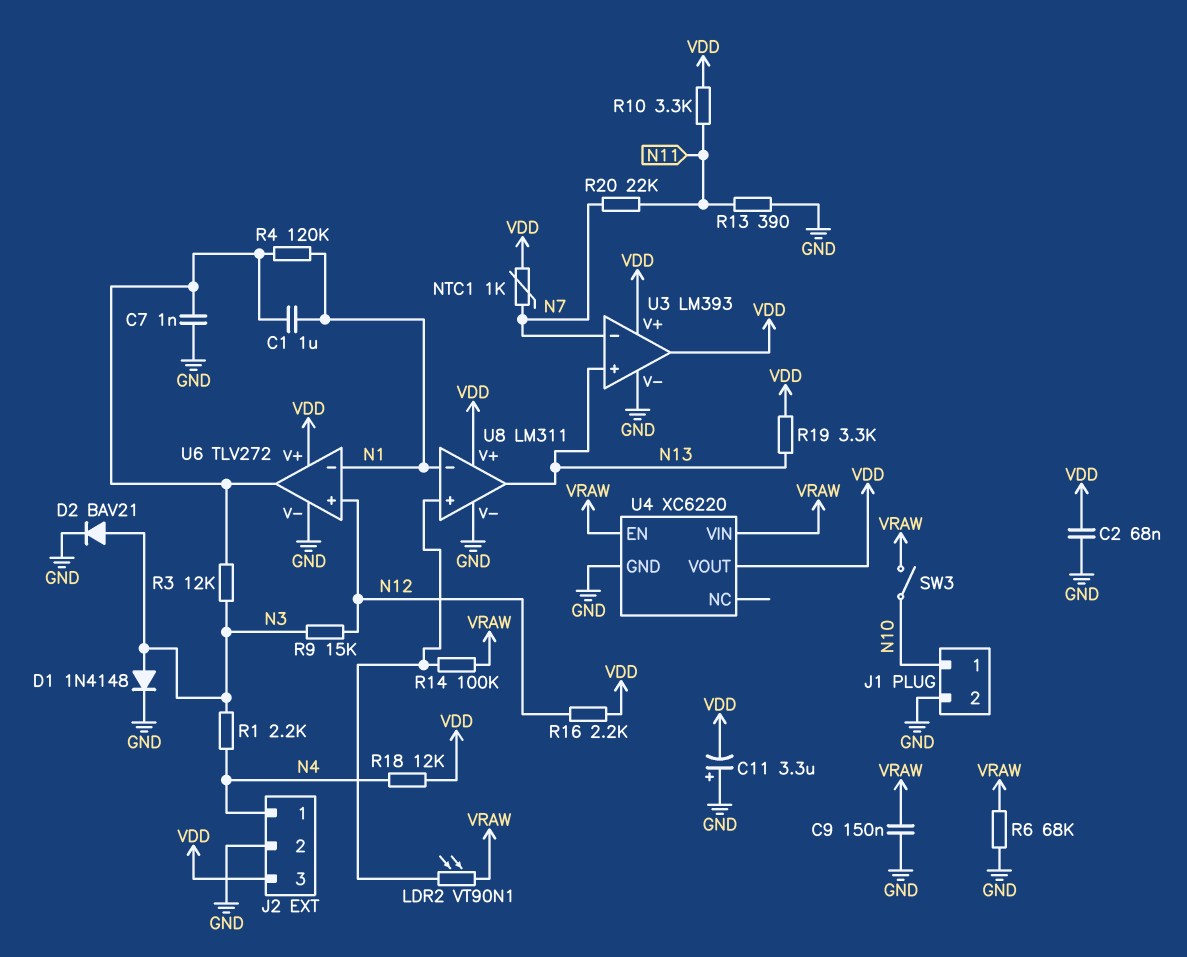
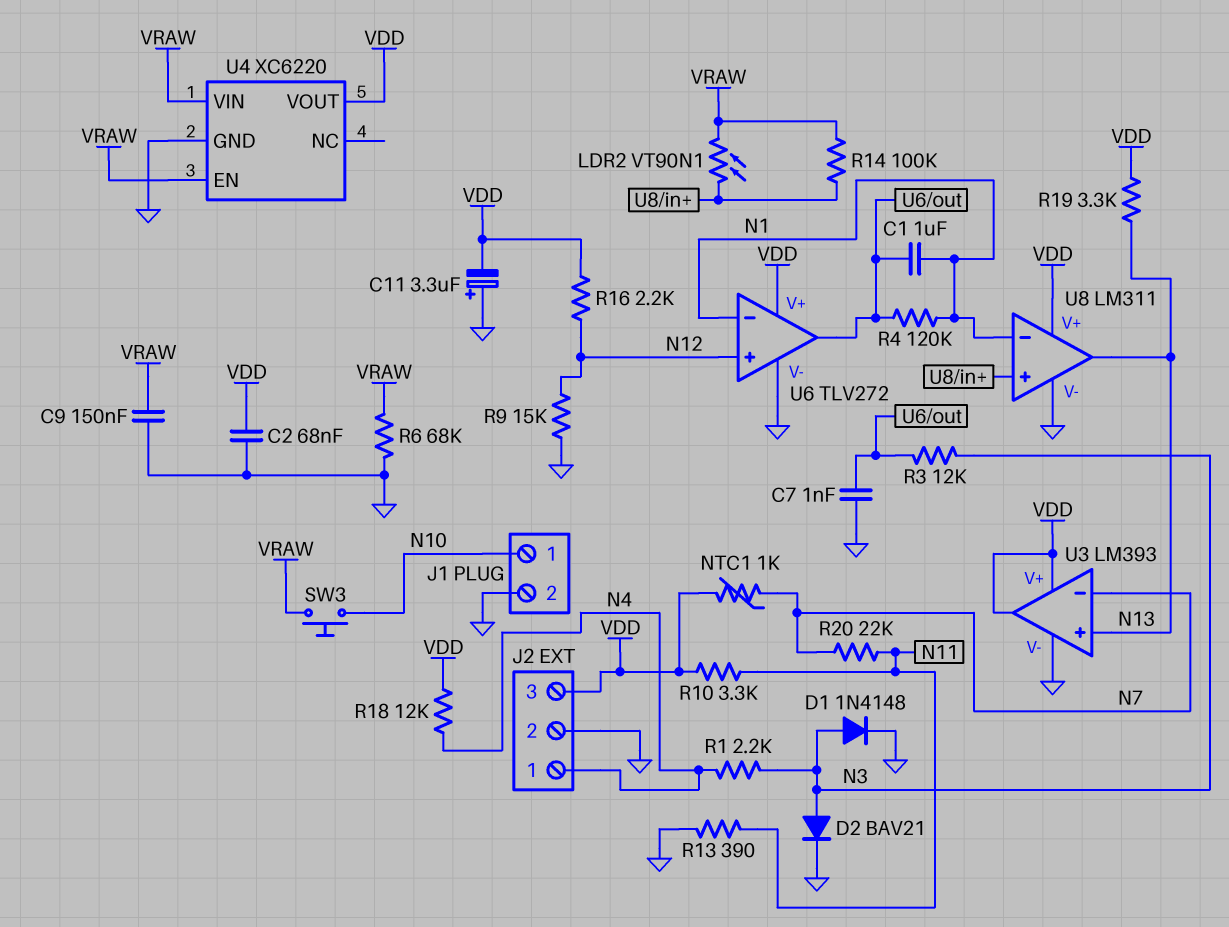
R9: 15k (N3, N12) -> 15k (GND, N12)
SW3: switch (N10, VRAW) -> button (N10, VRAW)

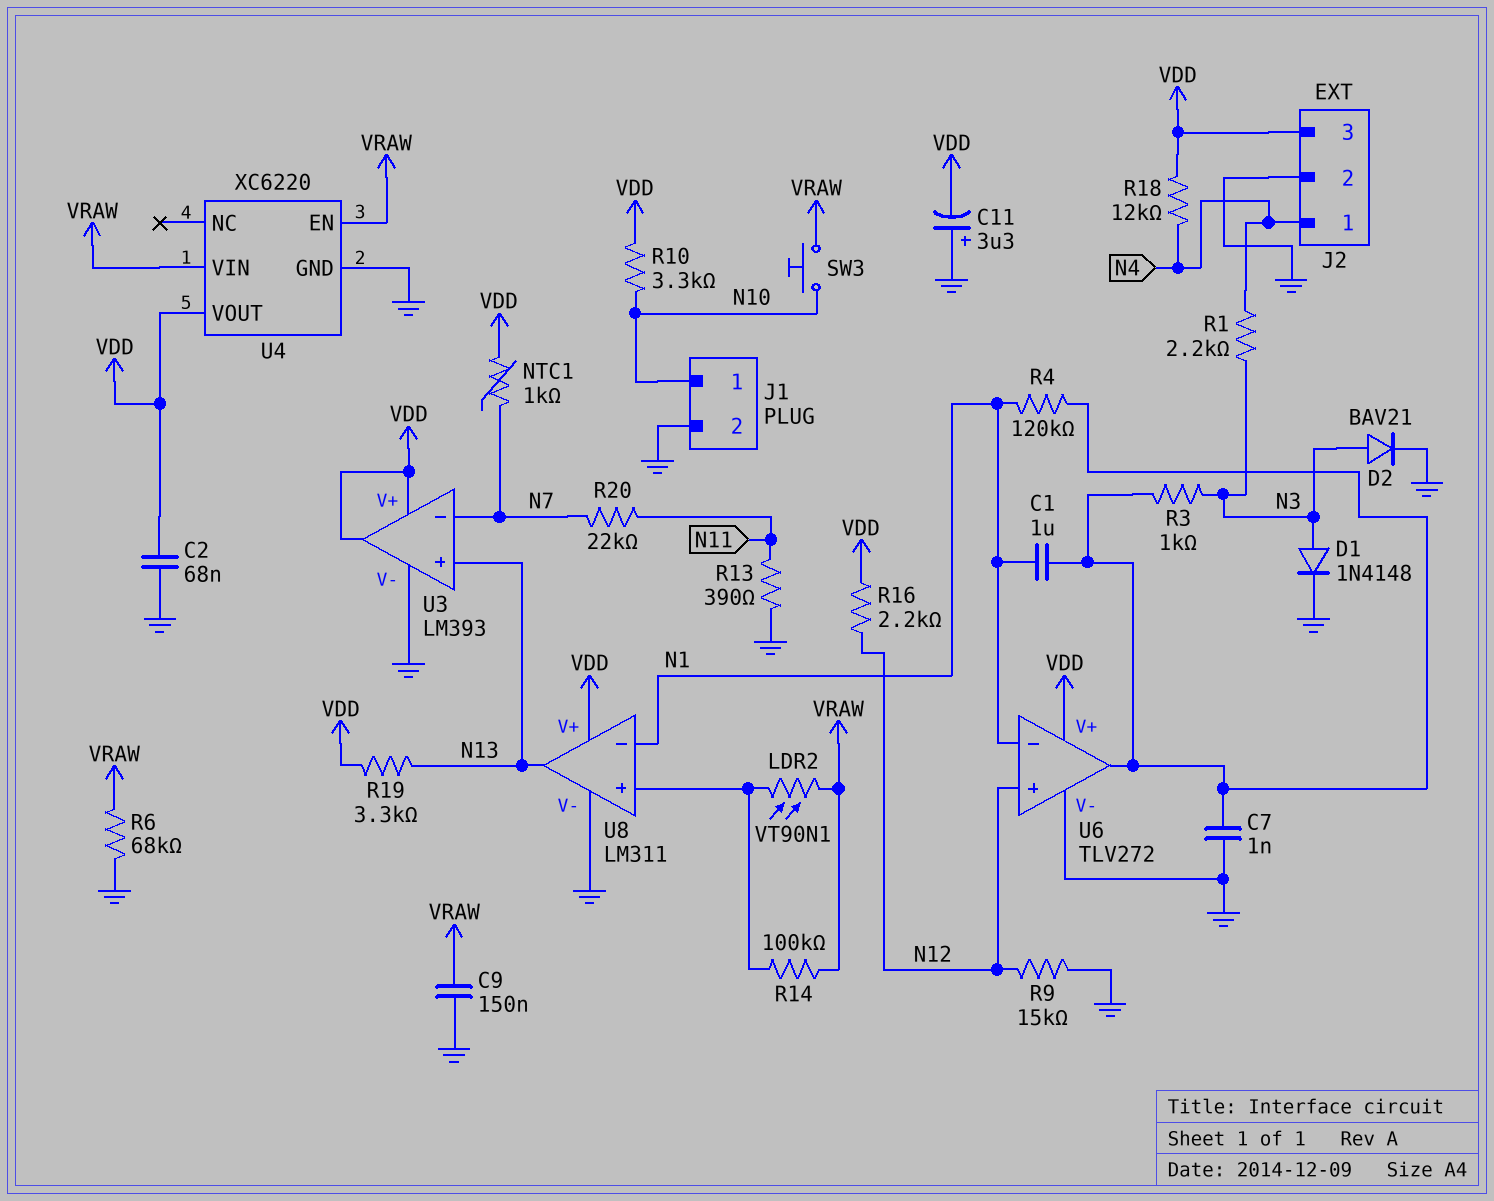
R3: 12k (N3, U6/out) -> 1k (N3, U6/out)
R10: 3.3k (N11, VDD) -> 3.3k (N10, VDD)

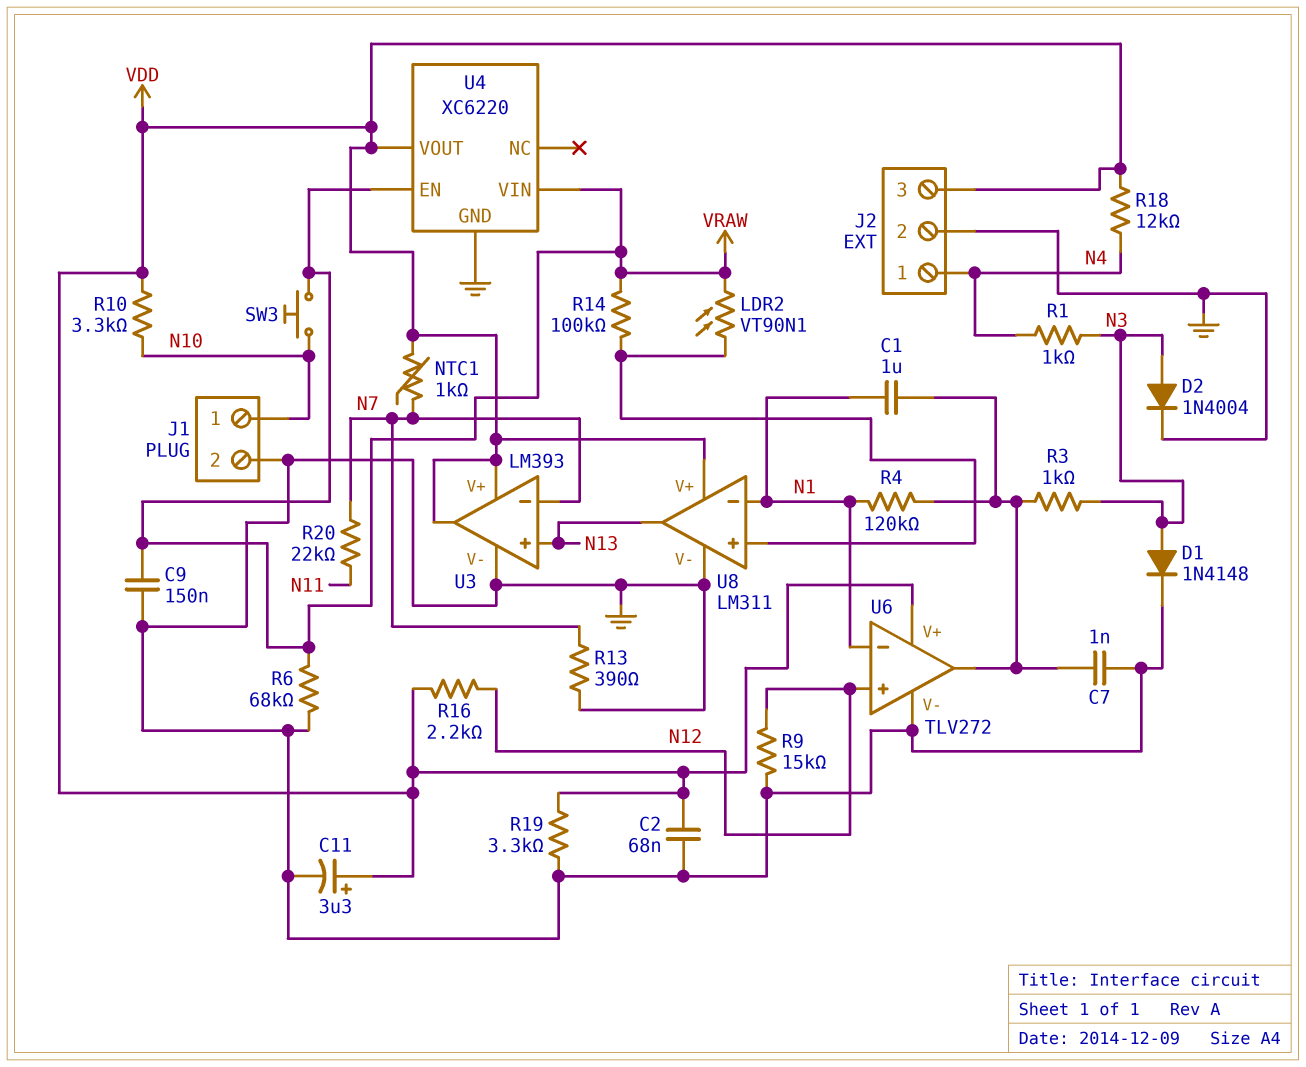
C11: 3.3uF (plus GND, minus VDD) -> 3.3uF (plus VDD, minus GND)
D2: diode BAV21 (A N3, K GND) -> diode 1N4004 (A N3, K GND)
R1: 2.2k (N3, N4) -> 1k (N3, N4)
R13: 390 (GND, N11) -> 390 (GND, N7)
R19: 3.3k (N13, VDD) -> 3.3k (GND, VDD)

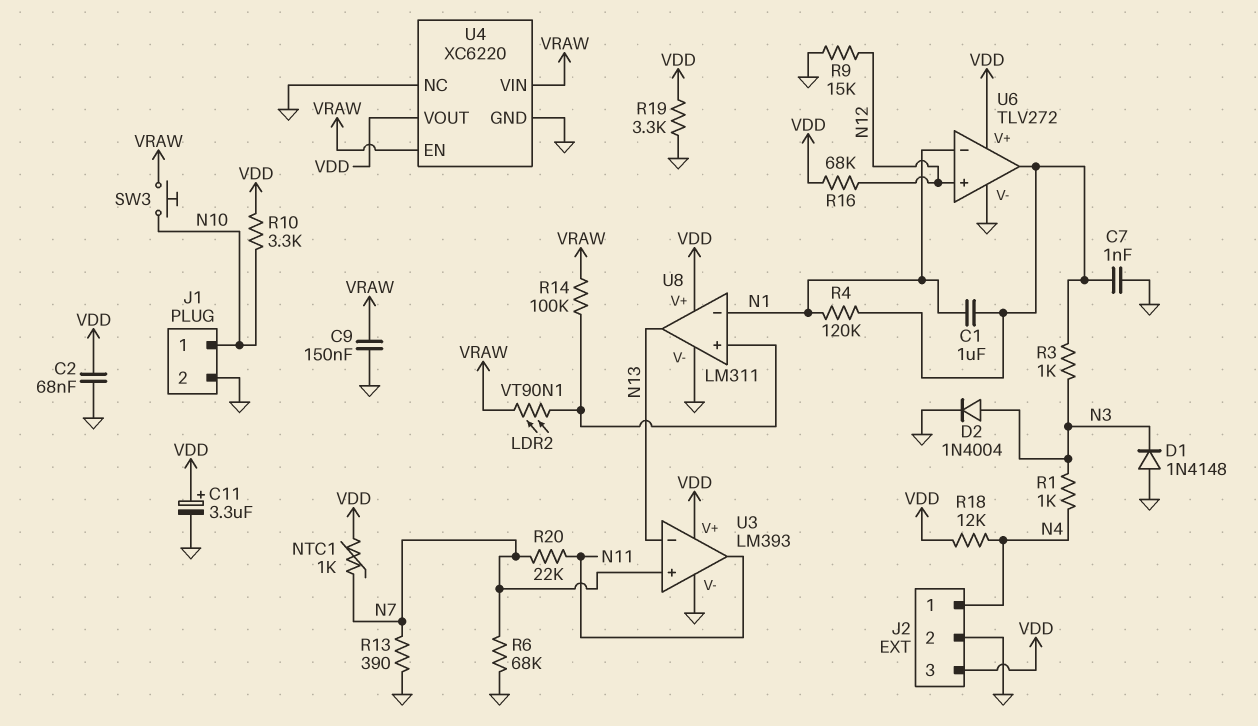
D1: diode 1N4148 (A N3, K GND) -> diode 1N4148 (A GND, K N3)
R6: 68k (GND, VRAW) -> 68k (GND, N7)
R16: 2.2k (N12, VDD) -> 68k (N12, VDD)
U3 pin in+: N13 -> N7
U3 pin in-: N7 -> N13
U3 pin out: VDD -> N11
U4 pin NC: none -> GND

